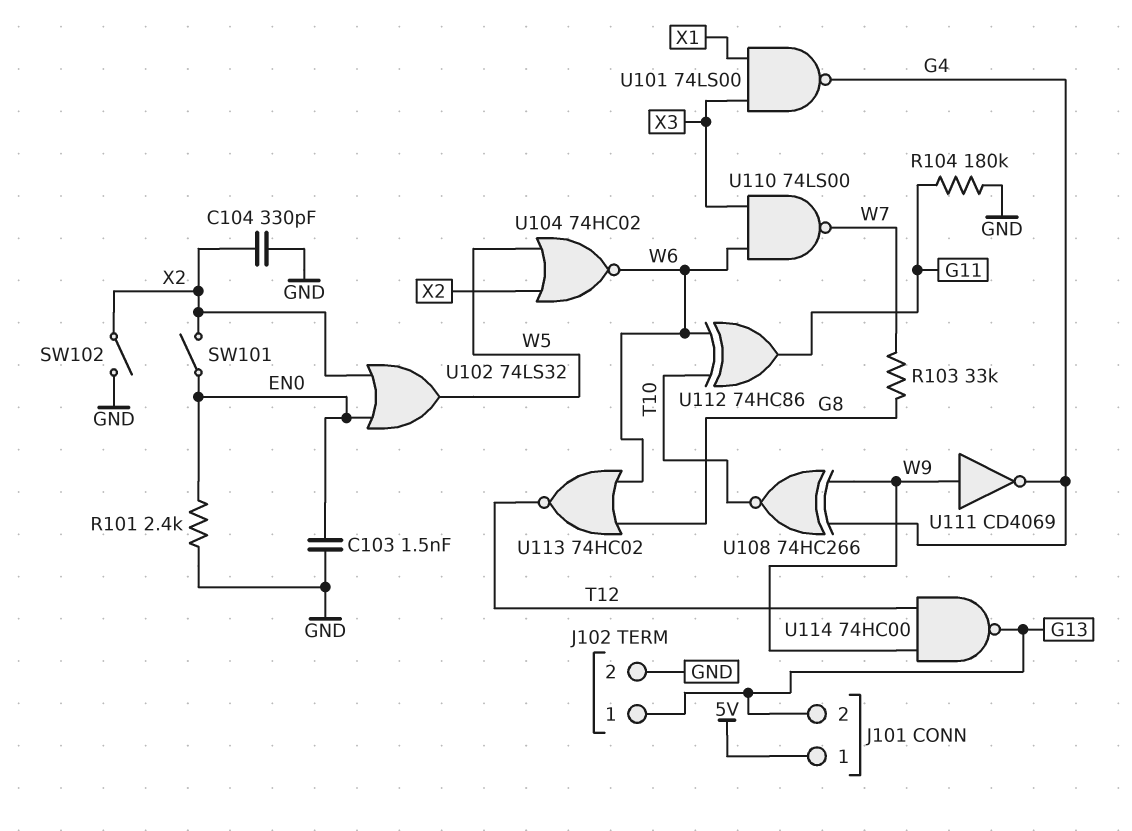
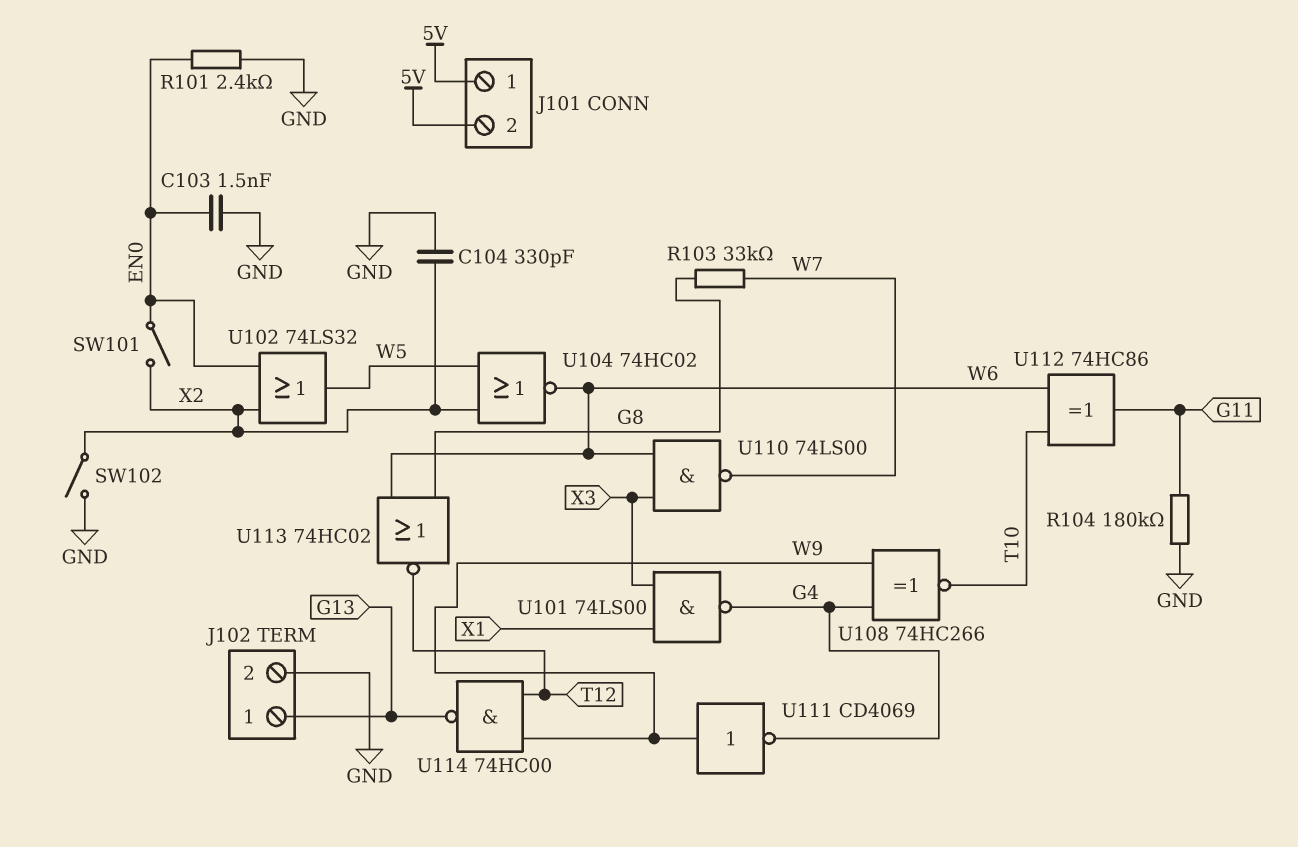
J101 pin 2: G13 -> 5V

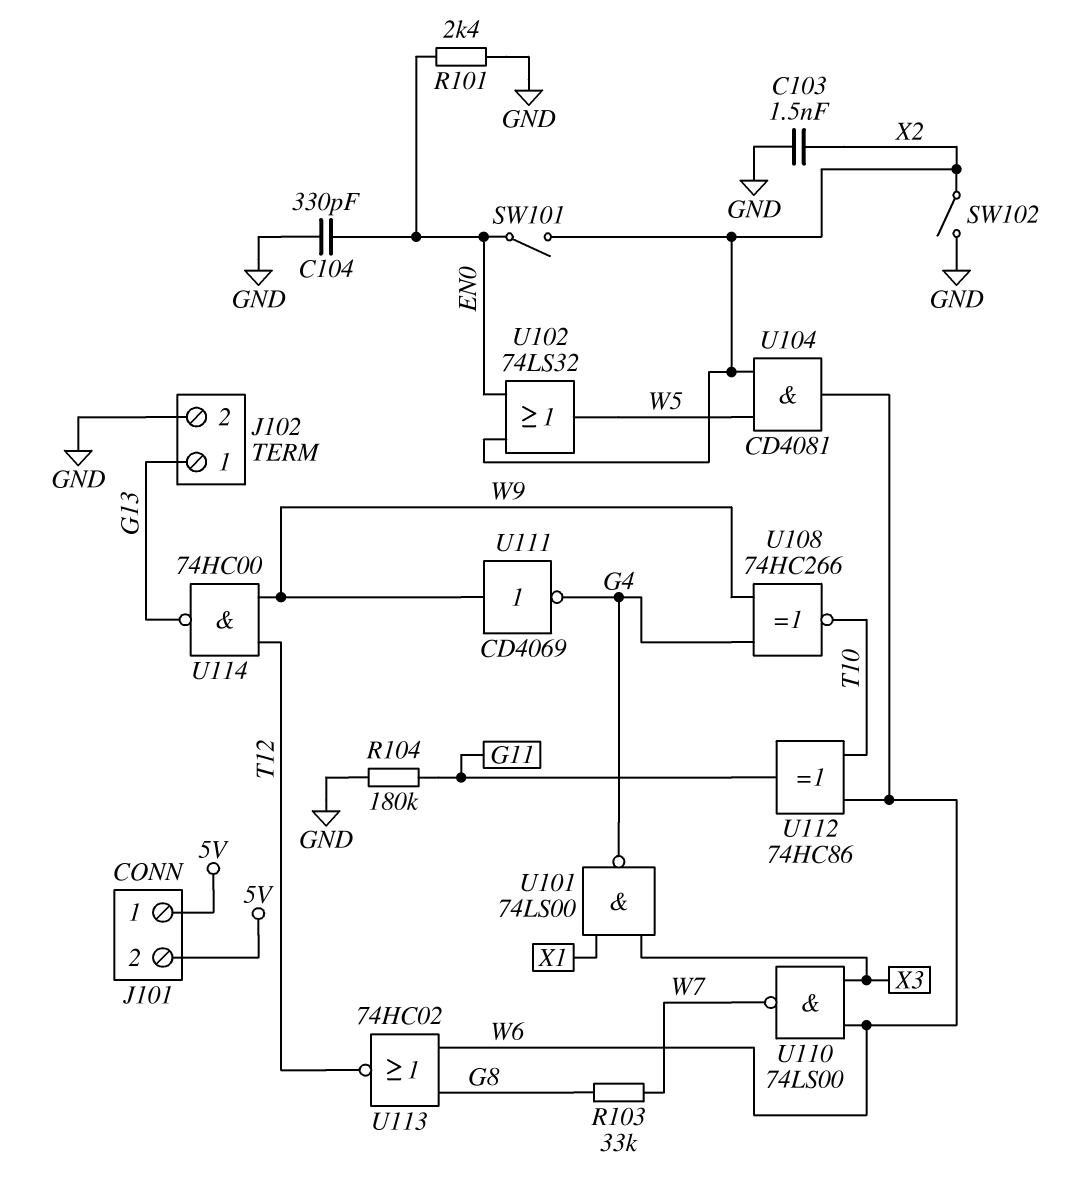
C103: 1.5nF (EN0, GND) -> 1.5nF (GND, X2)
C104: 330pF (GND, X2) -> 330pF (EN0, GND)
U104: NOR 74HC02 (in W5, in X2, out W6) -> AND CD4081 (in W5, in X2, out W6)

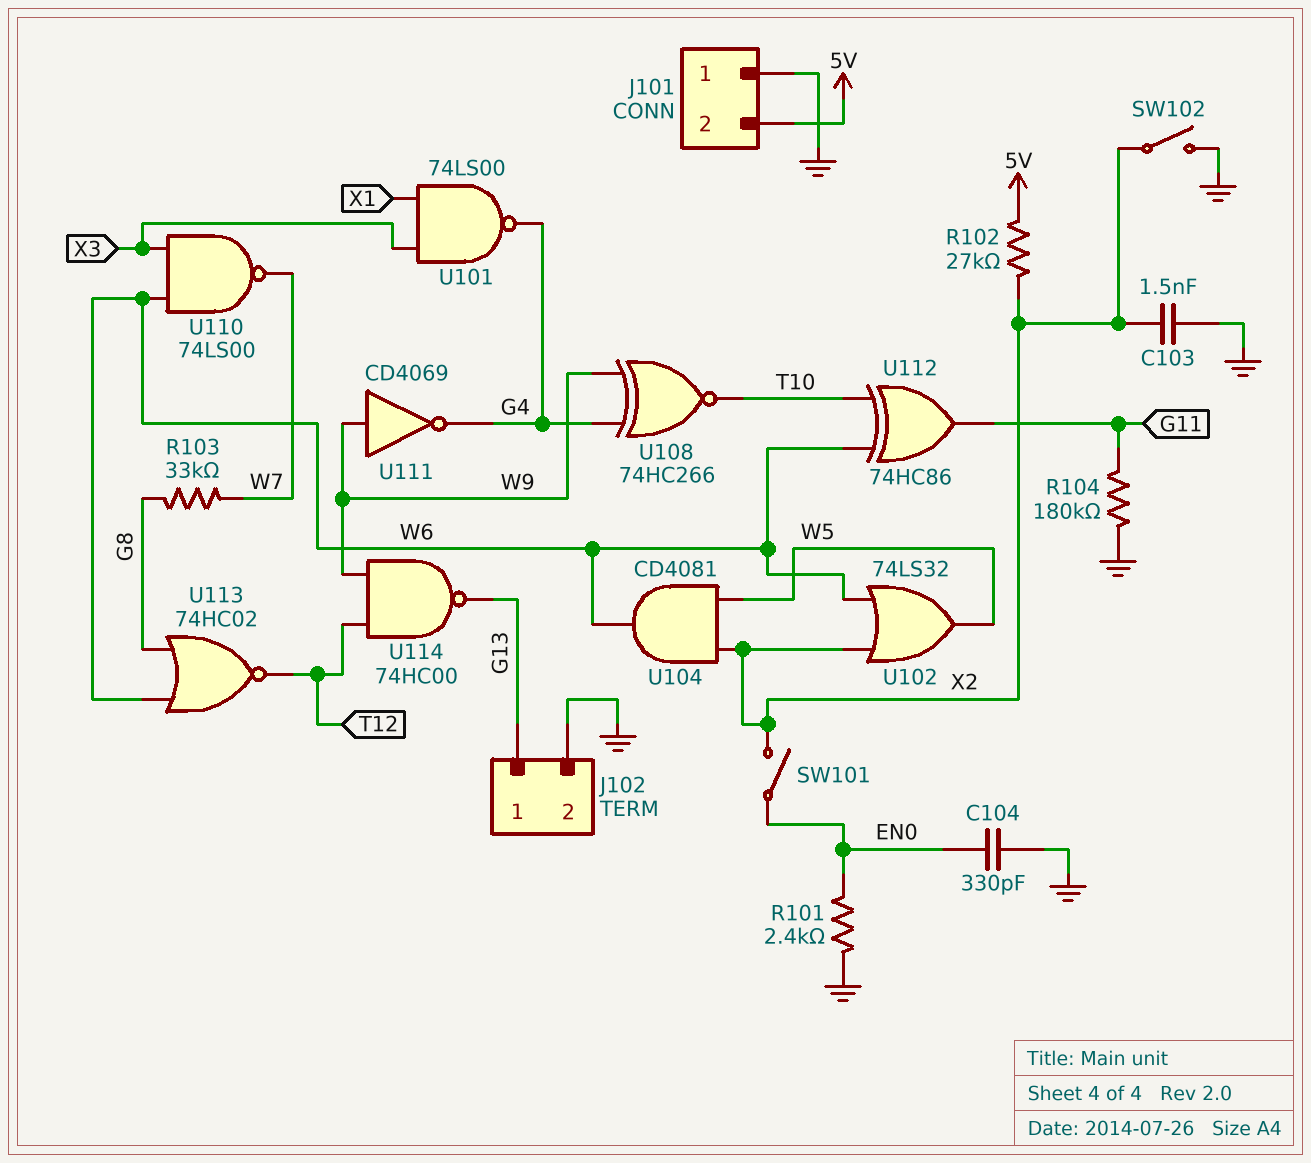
J101 pin 1: 5V -> GND
R102: none -> 27k (5V, X2)
U102: OR 74LS32 (in EN0, in X2, out W5) -> OR 74LS32 (in W6, in X2, out W5)

